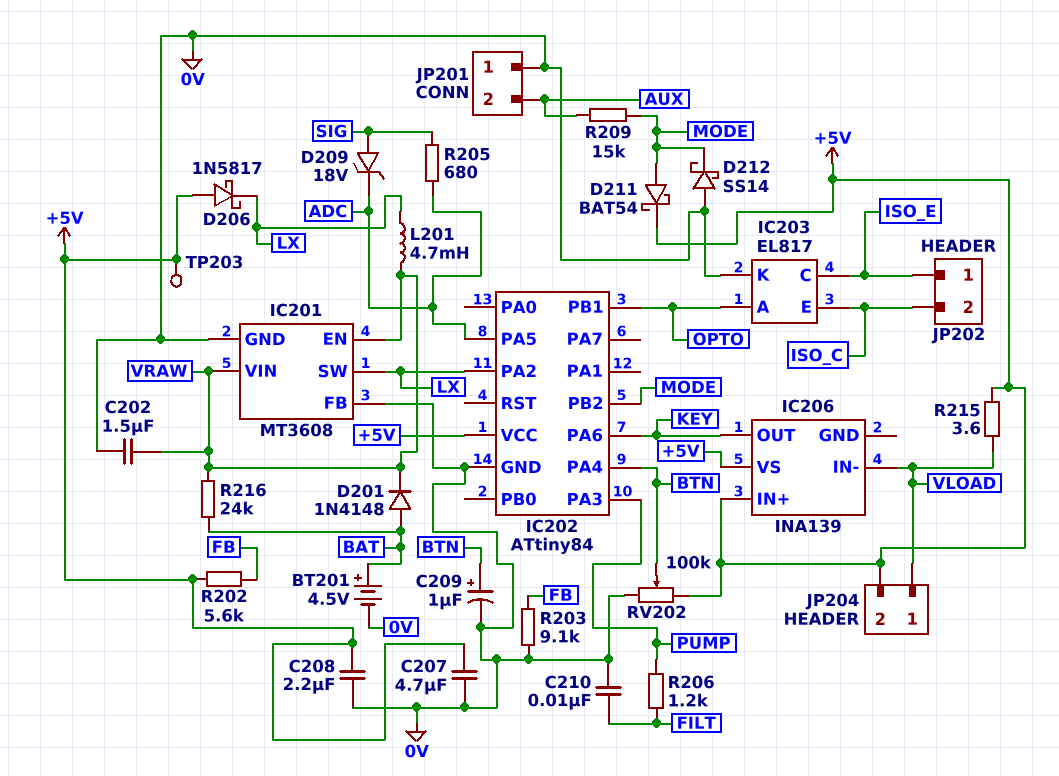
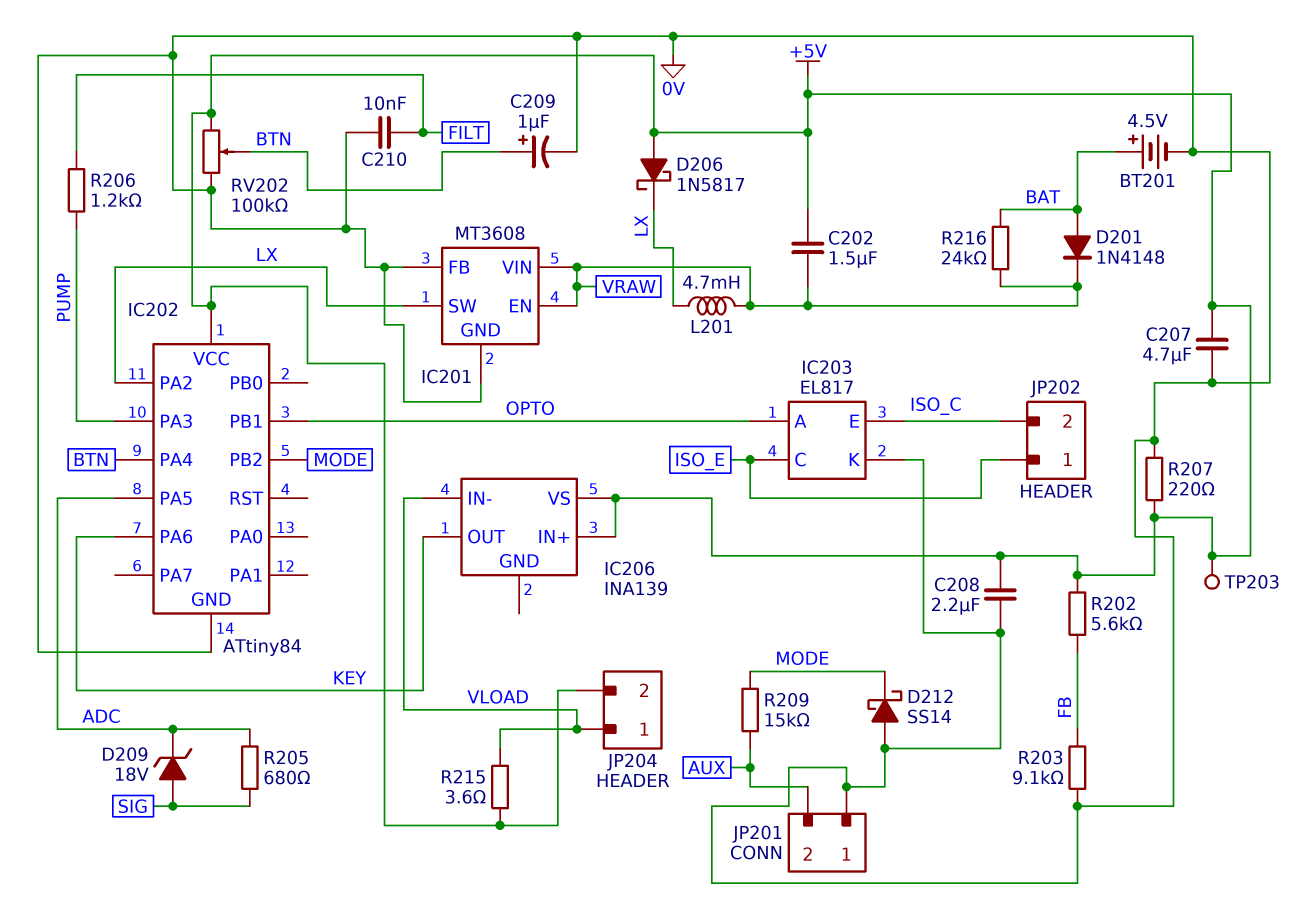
C202: 1.5uF (0V, VRAW) -> 1.5uF (+5V, VRAW)
D211: schottky BAT54 (A MODE, K +5V) -> none
R207: none -> 220 (+5V, 0V)

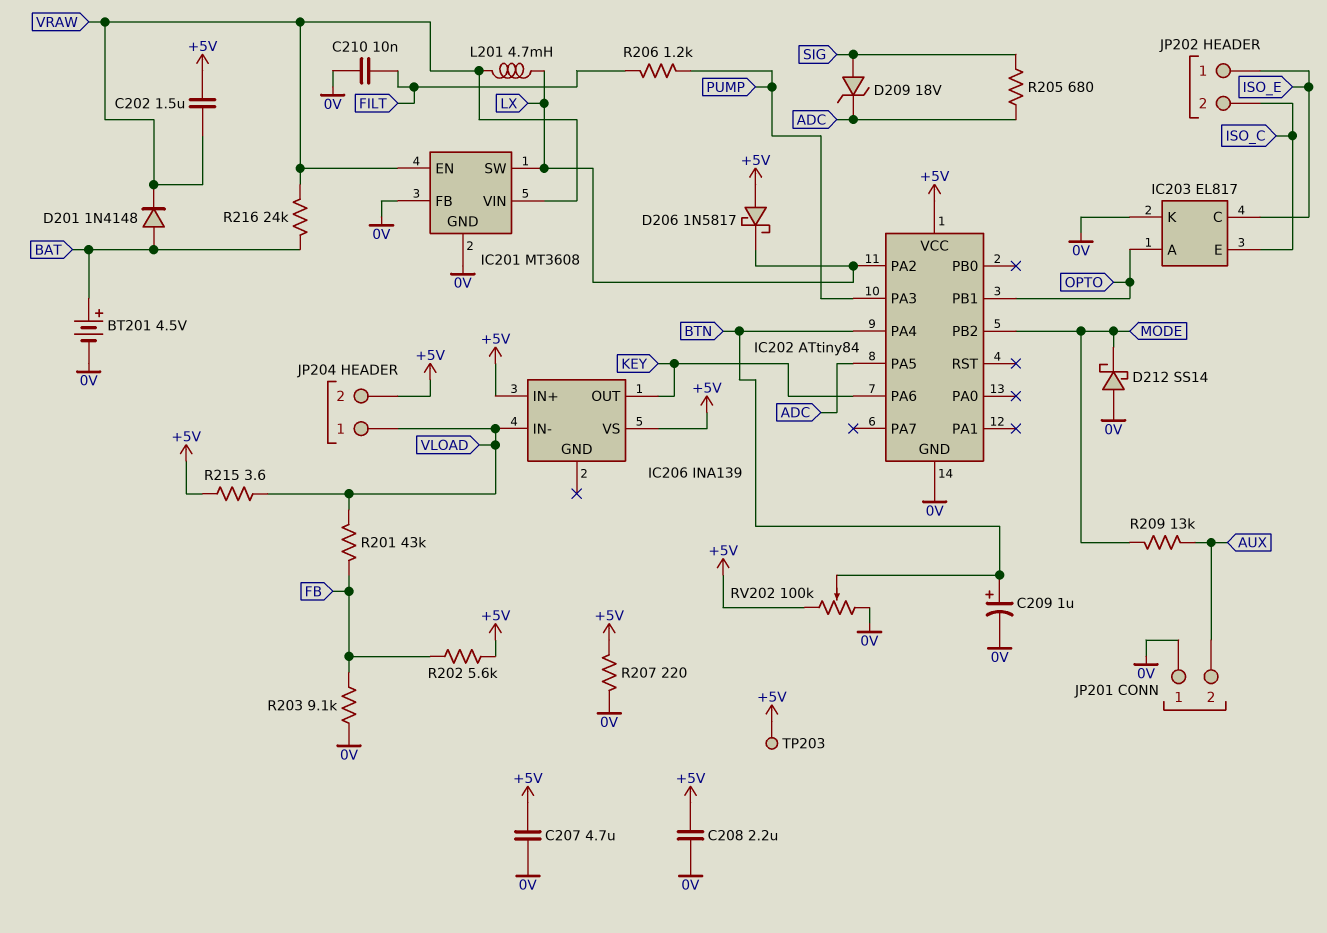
R201: none -> 43k (FB, VLOAD)
R209: 15k (AUX, MODE) -> 13k (AUX, MODE)

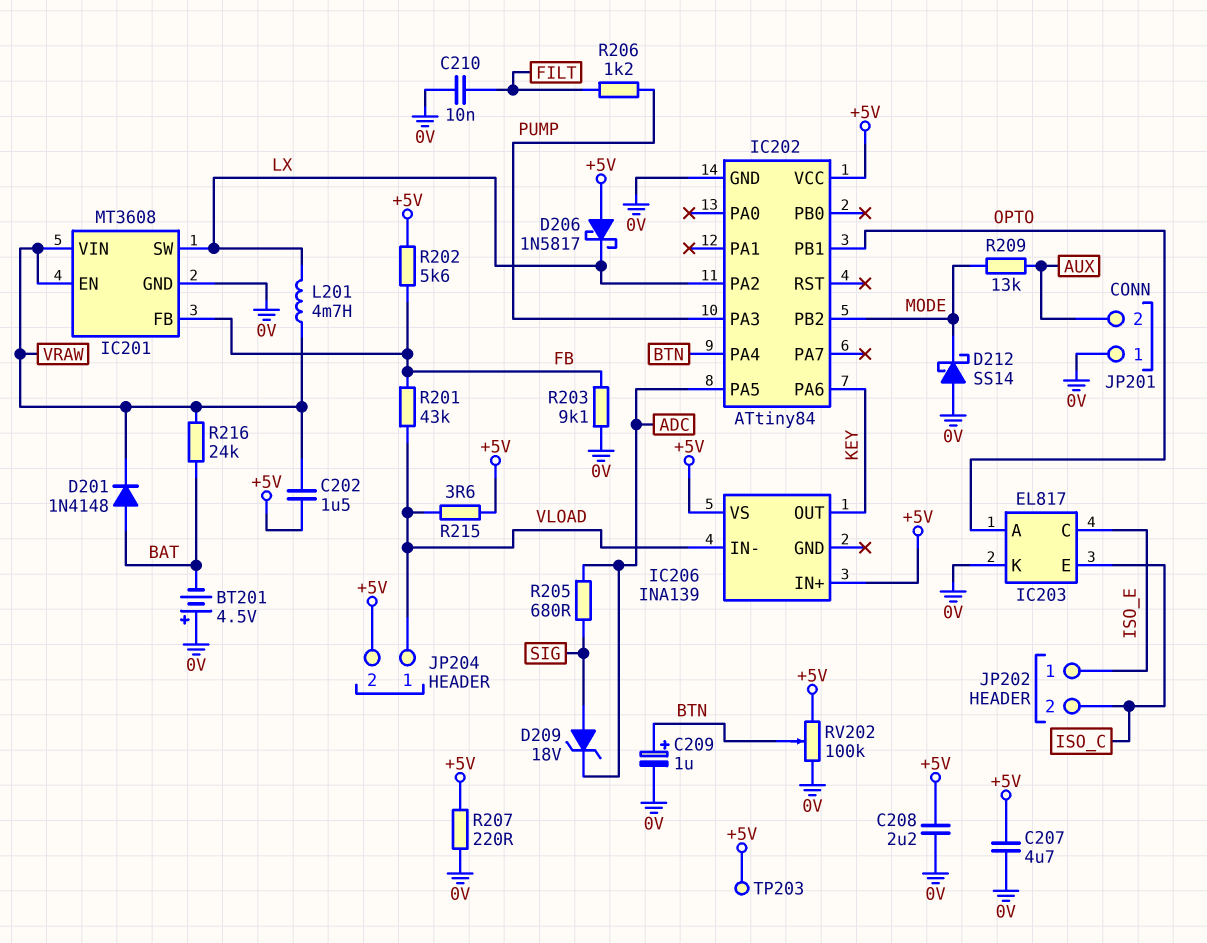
BT201: 4.5V (plus BAT, minus 0V) -> 4.5V (plus 0V, minus BAT)
IC201 pin FB: 0V -> FB

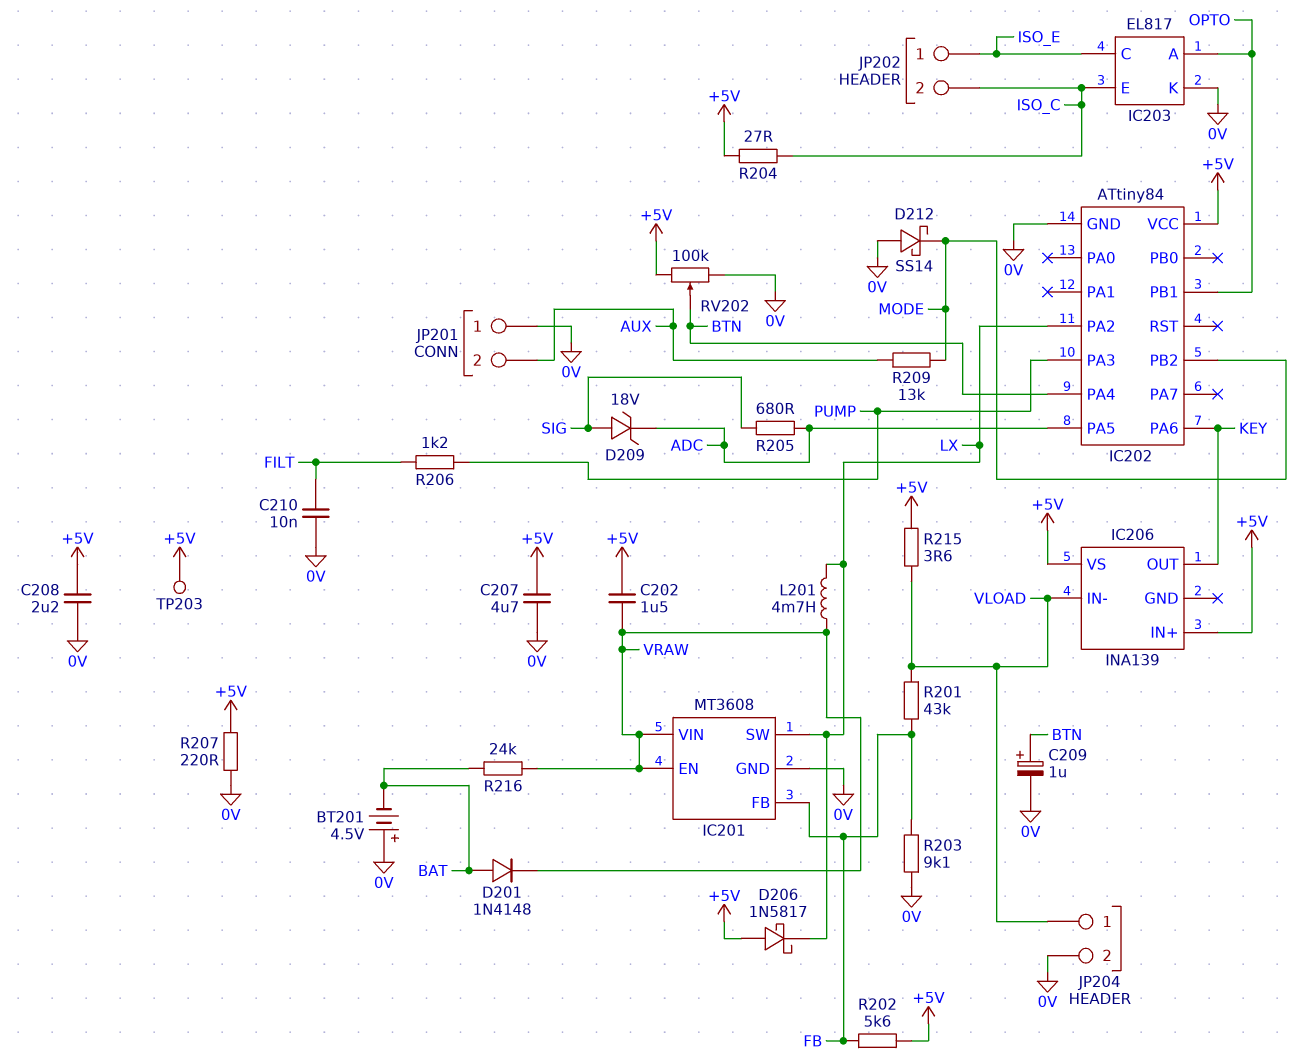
JP204 pin 2: +5V -> 0V
R204: none -> 27 (+5V, ISO_C)

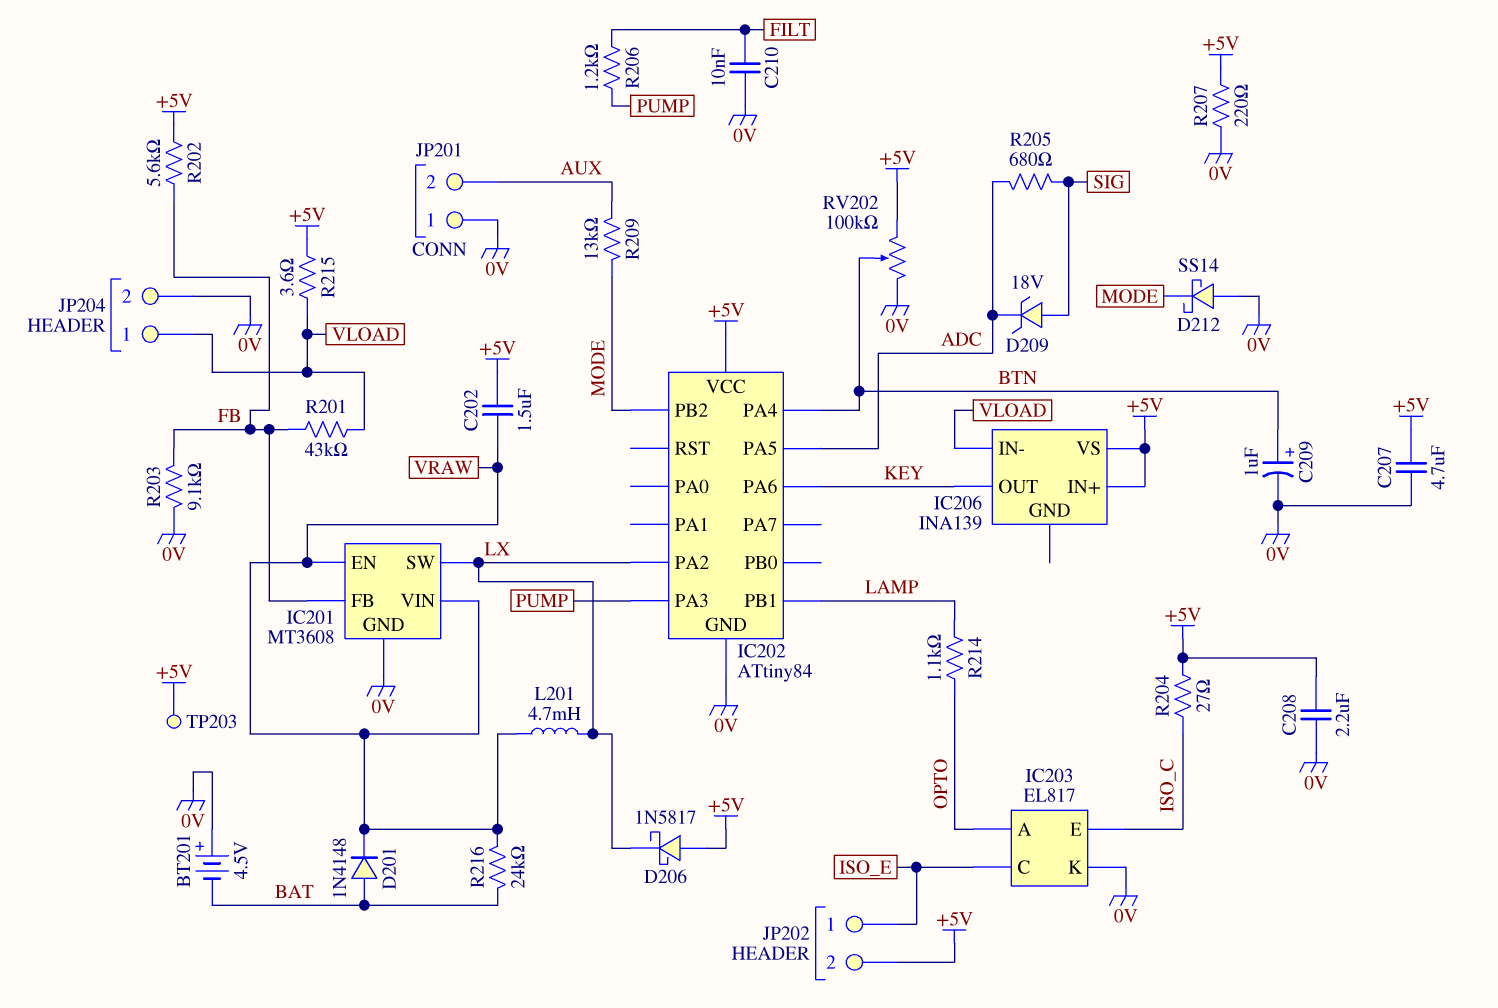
IC202 pin PB1: OPTO -> LAMP
JP202 pin 2: ISO_C -> +5V
R214: none -> 1.1k (LAMP, OPTO)

